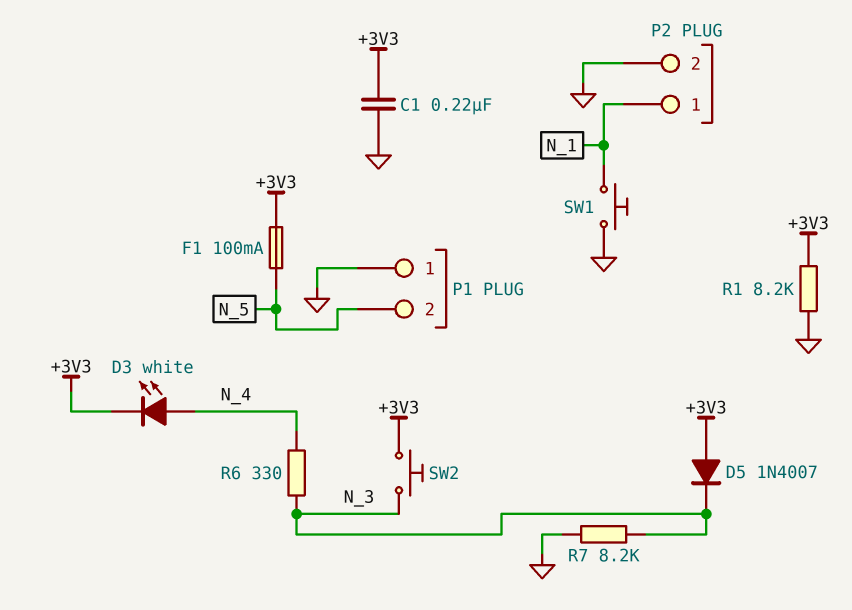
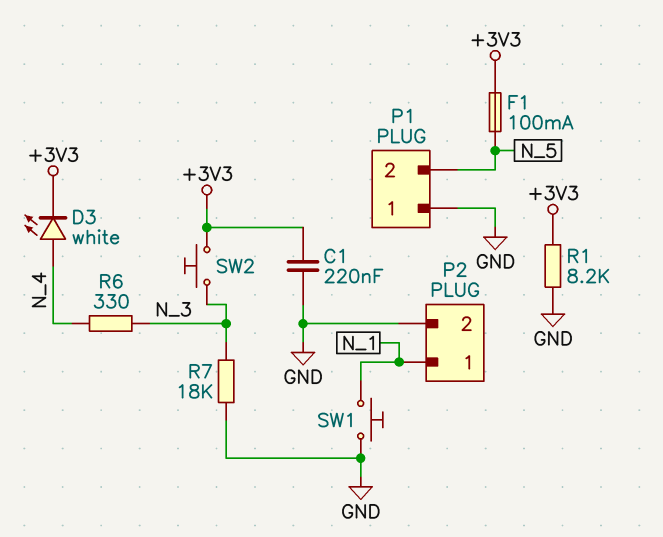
D5: diode 1N4007 (A +3V3, K N_3) -> none
R7: 8.2k (GND, N_3) -> 18k (GND, N_3)

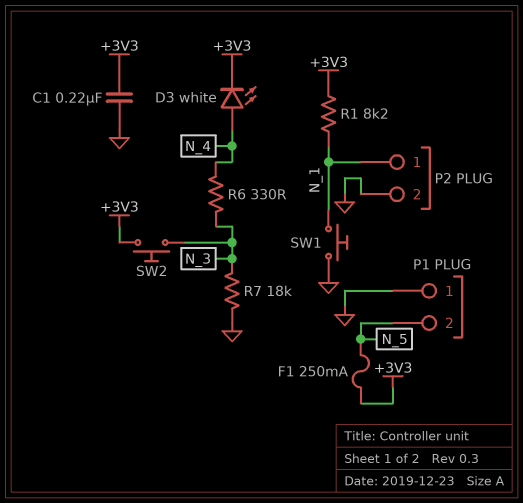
F1: 100mA (+3V3, N_5) -> 250mA (+3V3, N_5)
R1: 8.2k (+3V3, GND) -> 8.2k (+3V3, N_1)

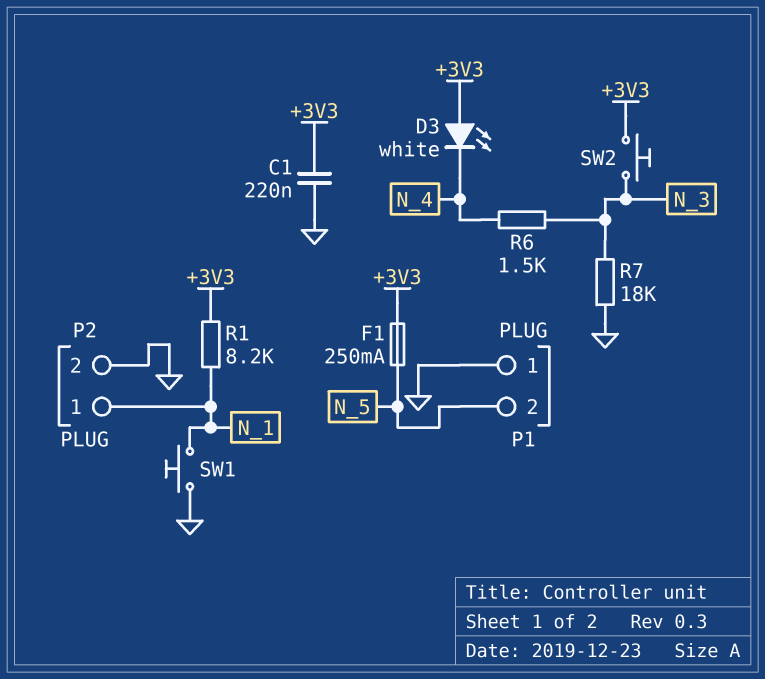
D3: LED white (A N_4, K +3V3) -> LED white (A +3V3, K N_4)
R6: 330 (N_3, N_4) -> 1.5k (N_3, N_4)

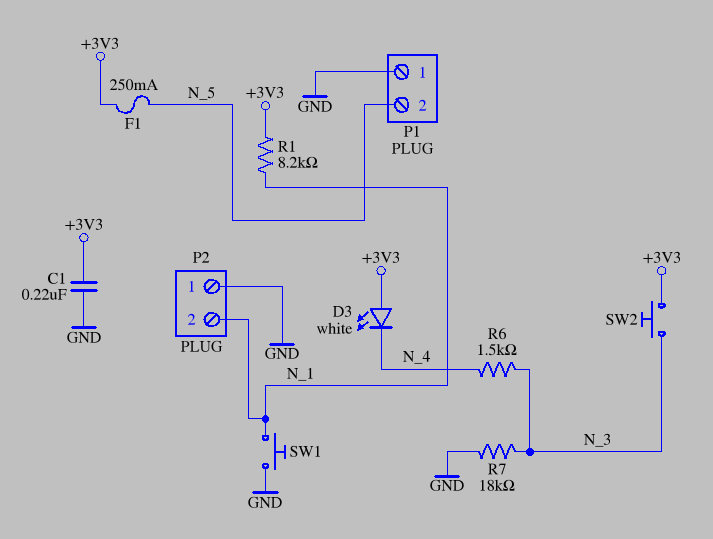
P2 pin 1: N_1 -> GND
P2 pin 2: GND -> N_1

